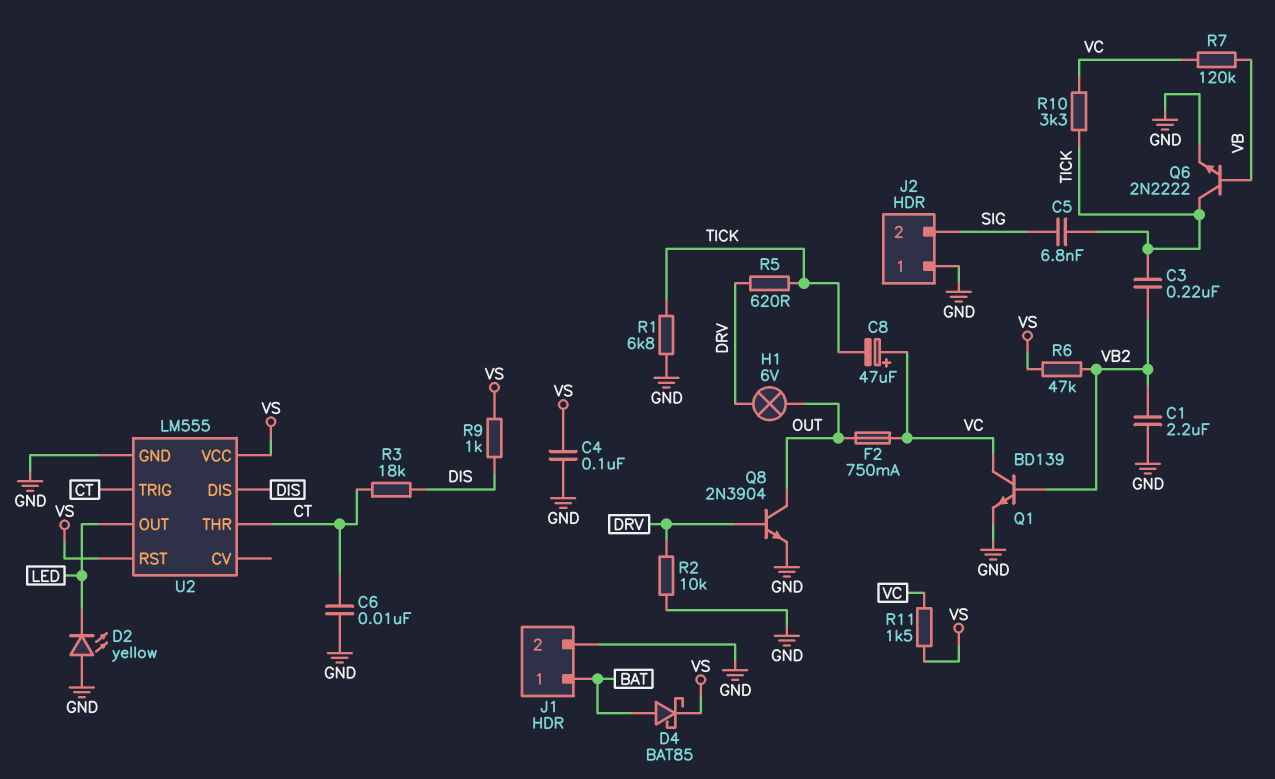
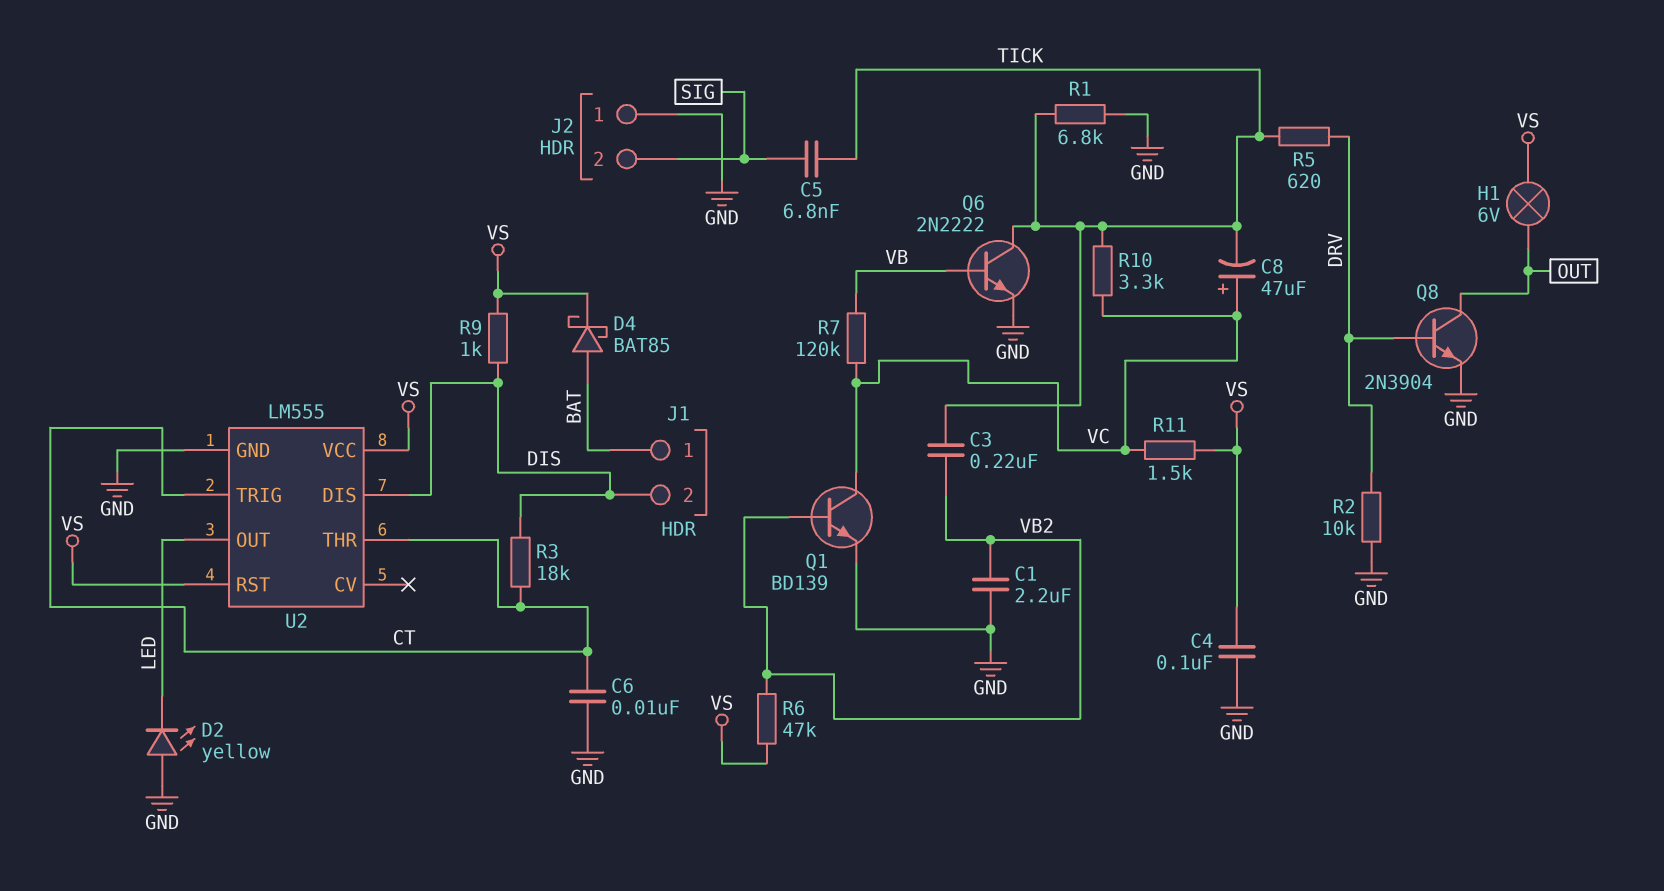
F2: 750mA (OUT, VC) -> none
H1: lamp 6V (DRV, OUT) -> lamp 6V (OUT, VS)
J1 pin 2: GND -> DIS

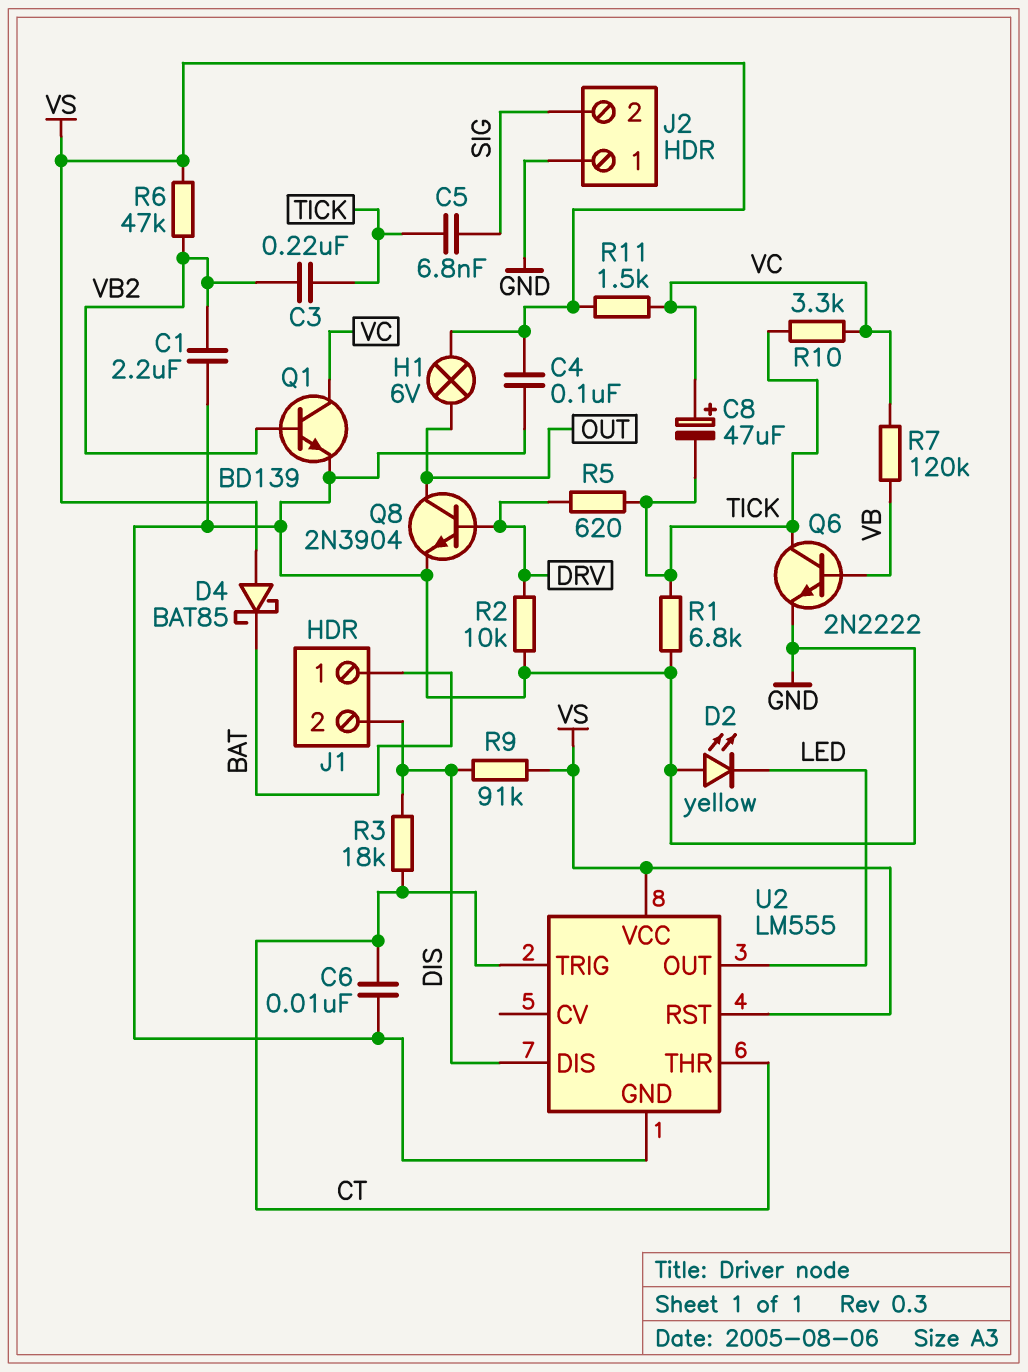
D4: schottky BAT85 (A BAT, K VS) -> schottky BAT85 (A VS, K BAT)
R9: 1k (DIS, VS) -> 91k (DIS, VS)

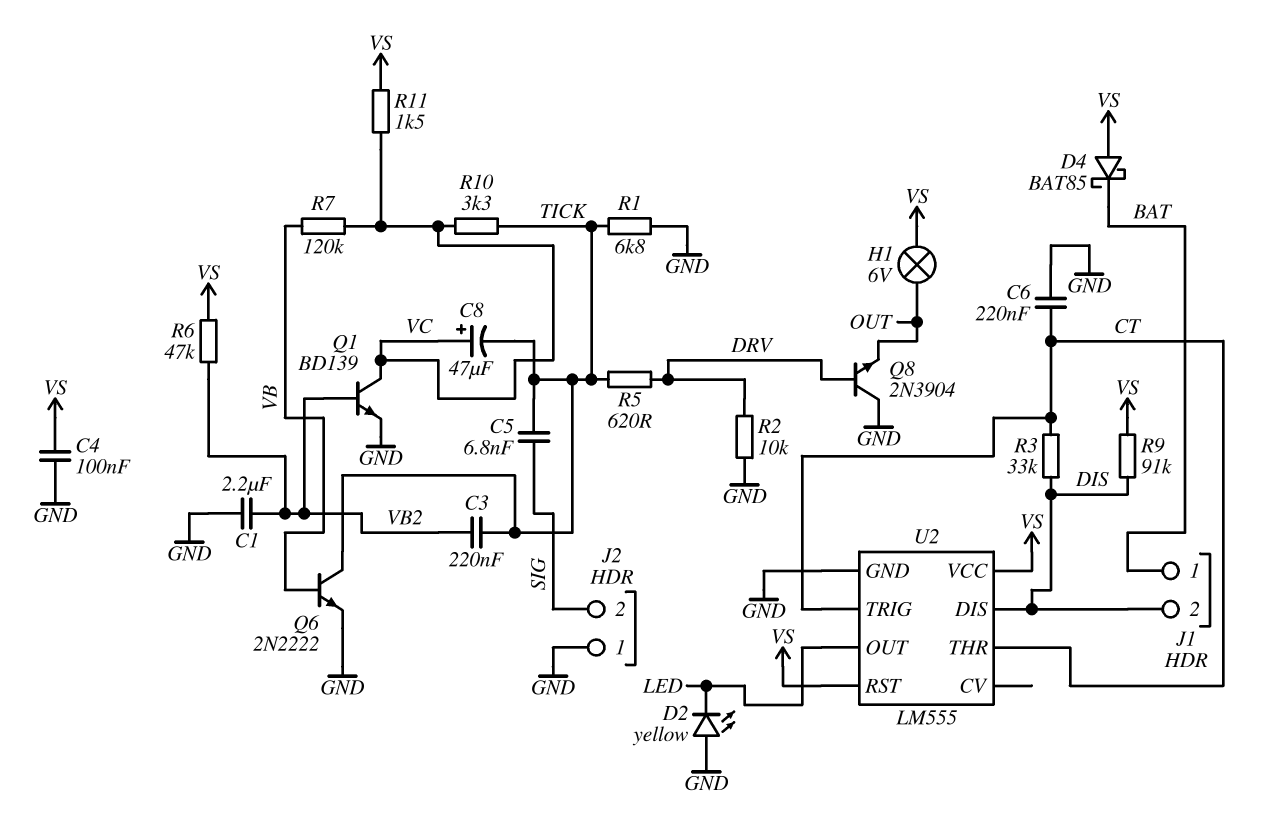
C6: 10nF (CT, GND) -> 220nF (CT, GND)
Q8: NPN 2N3904 (B DRV, C OUT, E GND) -> NPN 2N3904 (B DRV, C GND, E OUT)
R3: 18k (CT, DIS) -> 33k (CT, DIS)

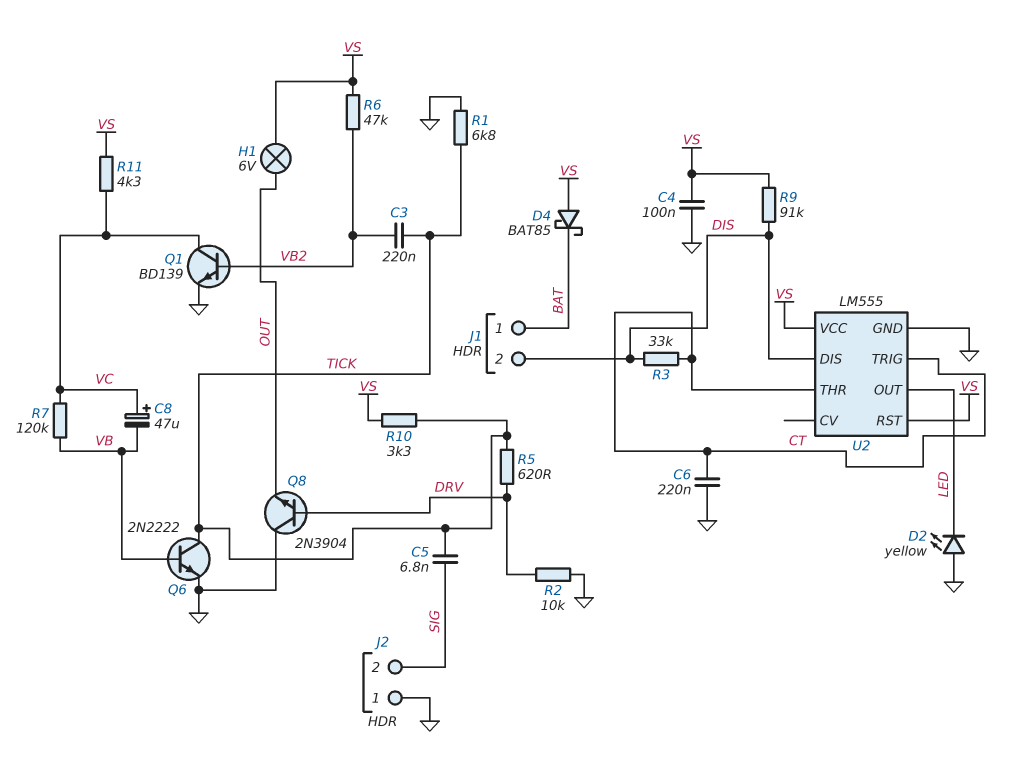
C1: 2.2uF (GND, VB2) -> none
C8: 47uF (plus VC, minus TICK) -> 47uF (plus VC, minus VB)
R10: 3.3k (TICK, VC) -> 3.3k (TICK, VS)
R11: 1.5k (VC, VS) -> 4.3k (VC, VS)

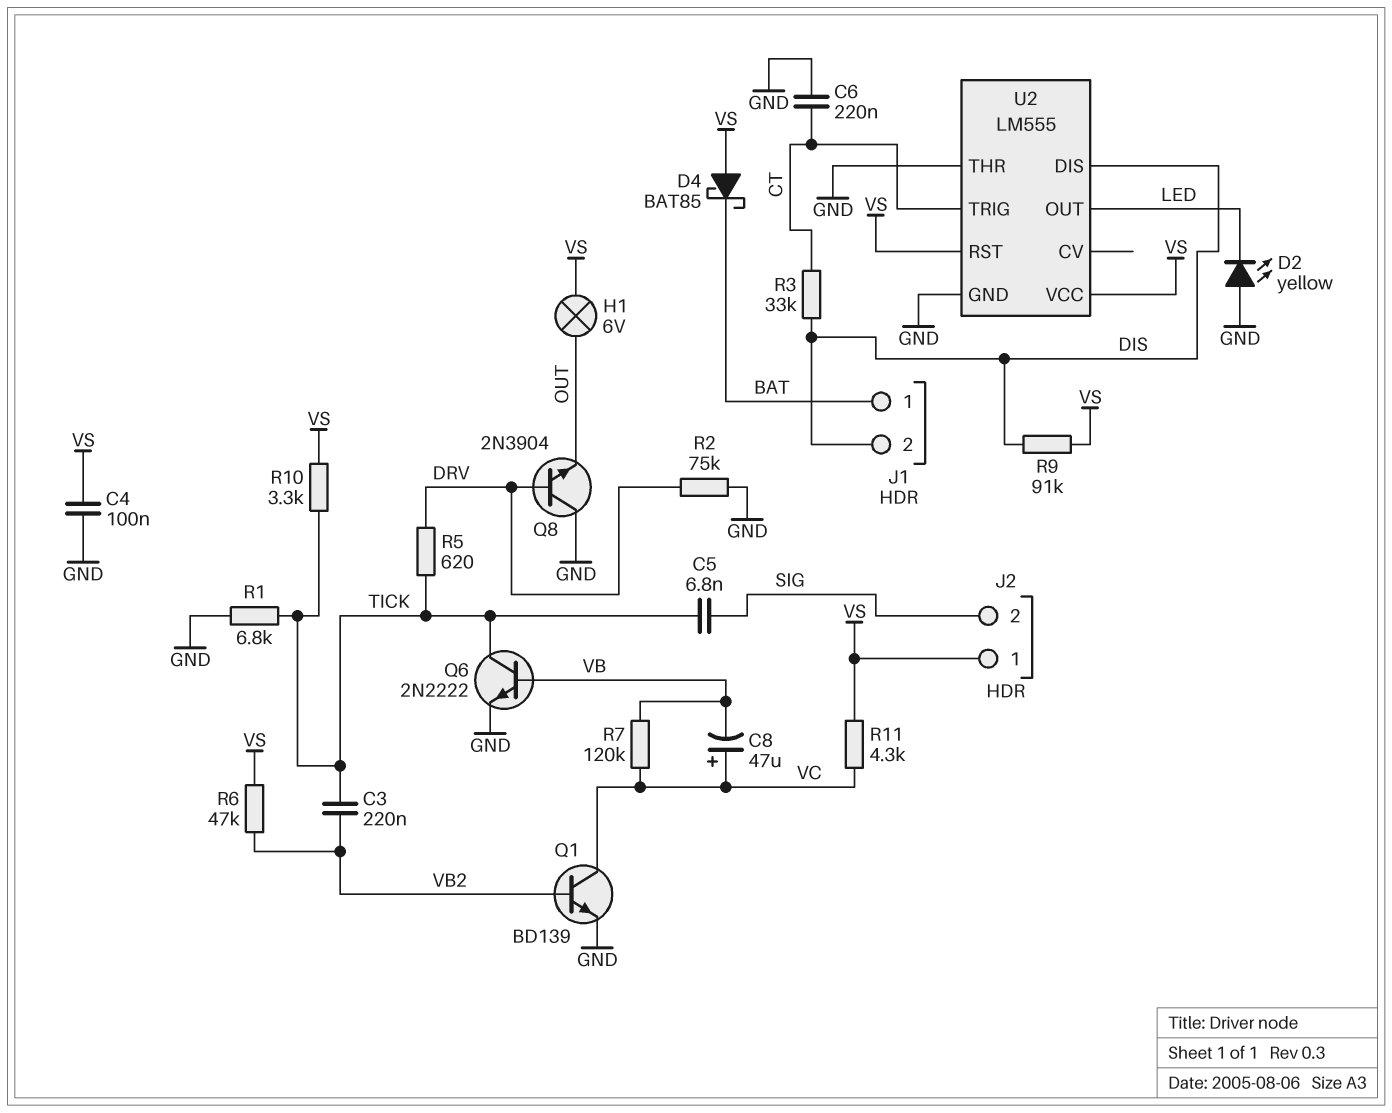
J2 pin 1: GND -> VS
R2: 10k (DRV, GND) -> 75k (DRV, GND)
U2 pin THR: CT -> GND

